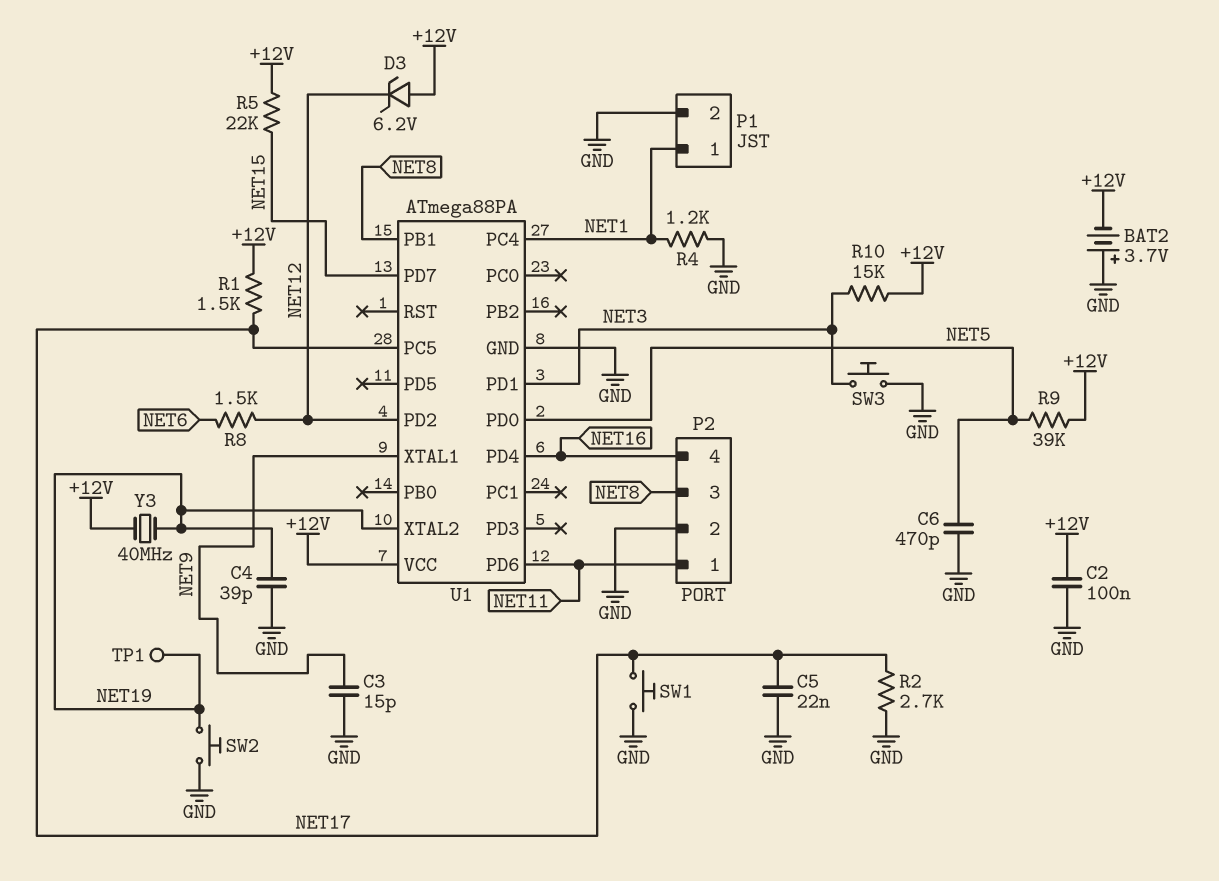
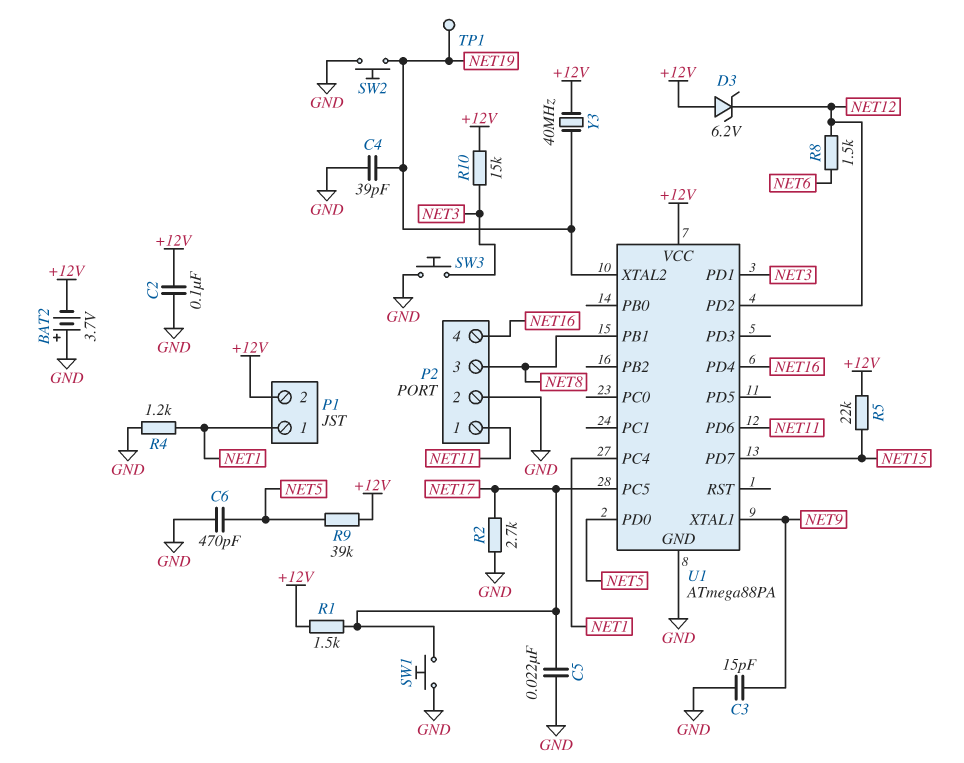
P1 pin 2: GND -> +12V

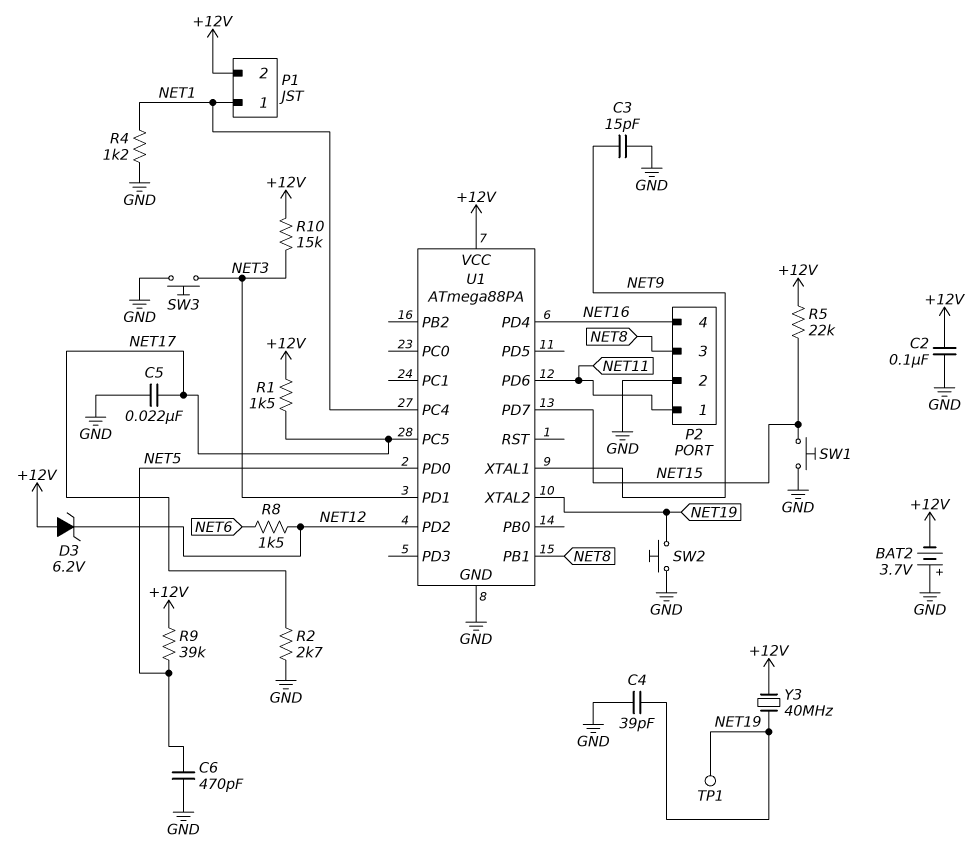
SW1: button (GND, NET17) -> button (GND, NET15)

